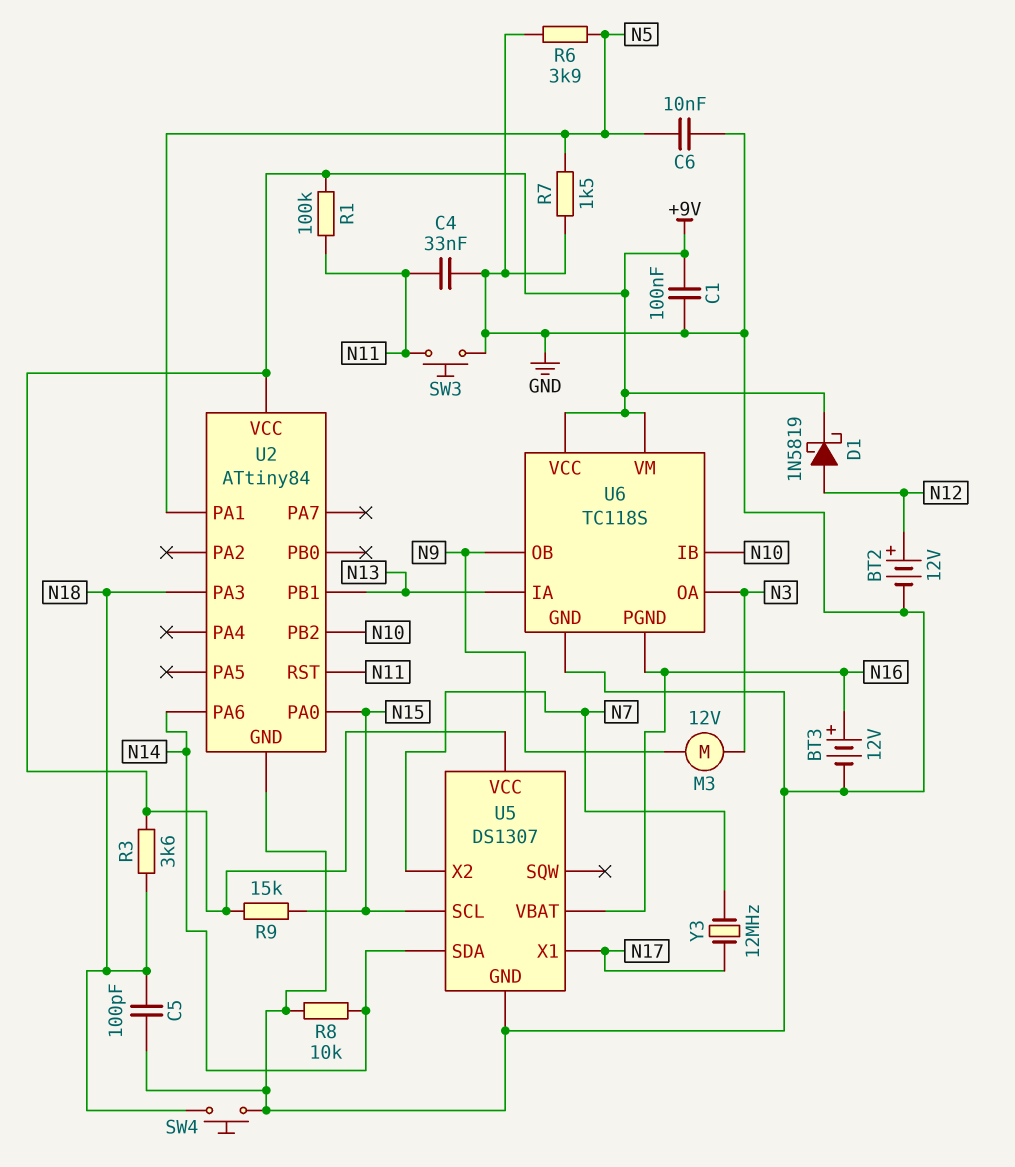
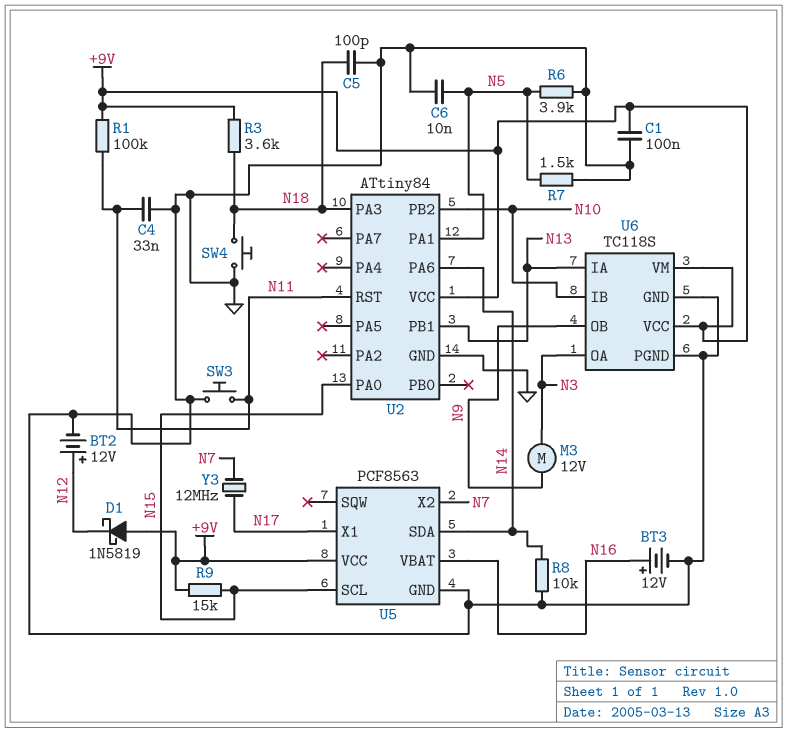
D1: schottky 1N5819 (A N12, K +9V) -> schottky 1N5819 (A +9V, K N12)
U5: DS1307 -> PCF8563
U6 pin PGND: N16 -> GND

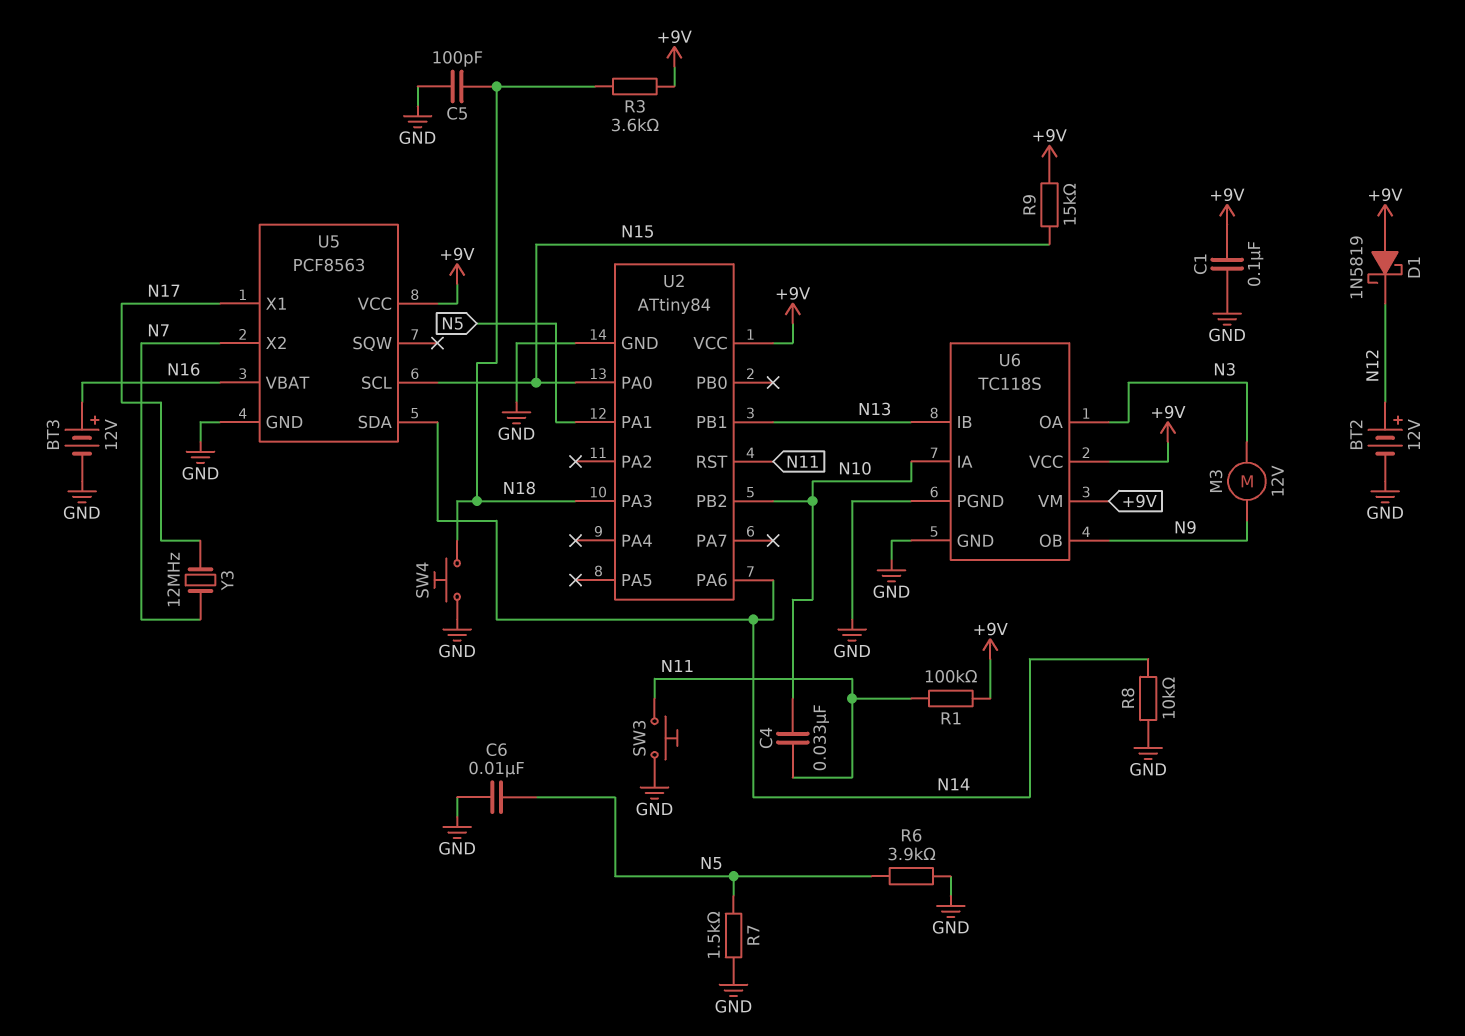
C4: 33nF (GND, N11) -> 33nF (N10, N11)
U6 pin IA: N13 -> N10
U6 pin IB: N10 -> N13

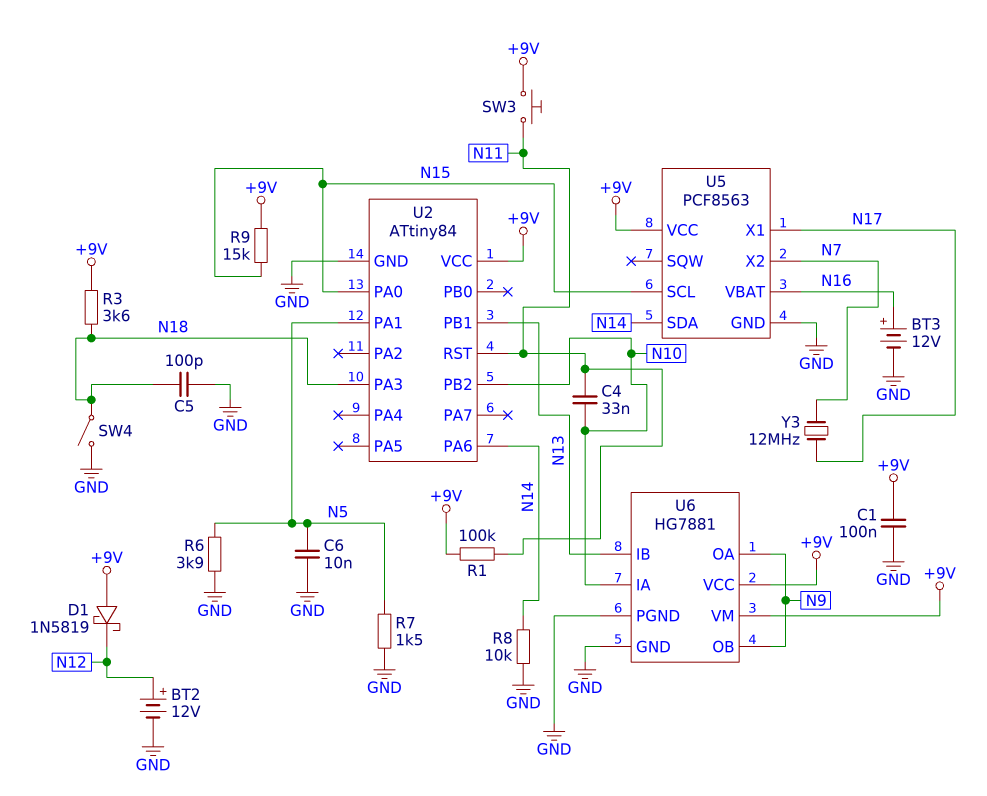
M3: motor 12V (N3, N9) -> none
SW3: button (GND, N11) -> button (+9V, N11)
SW4: button (GND, N18) -> switch (GND, N18)
U6: TC118S -> HG7881
U6 pin OA: N3 -> N9

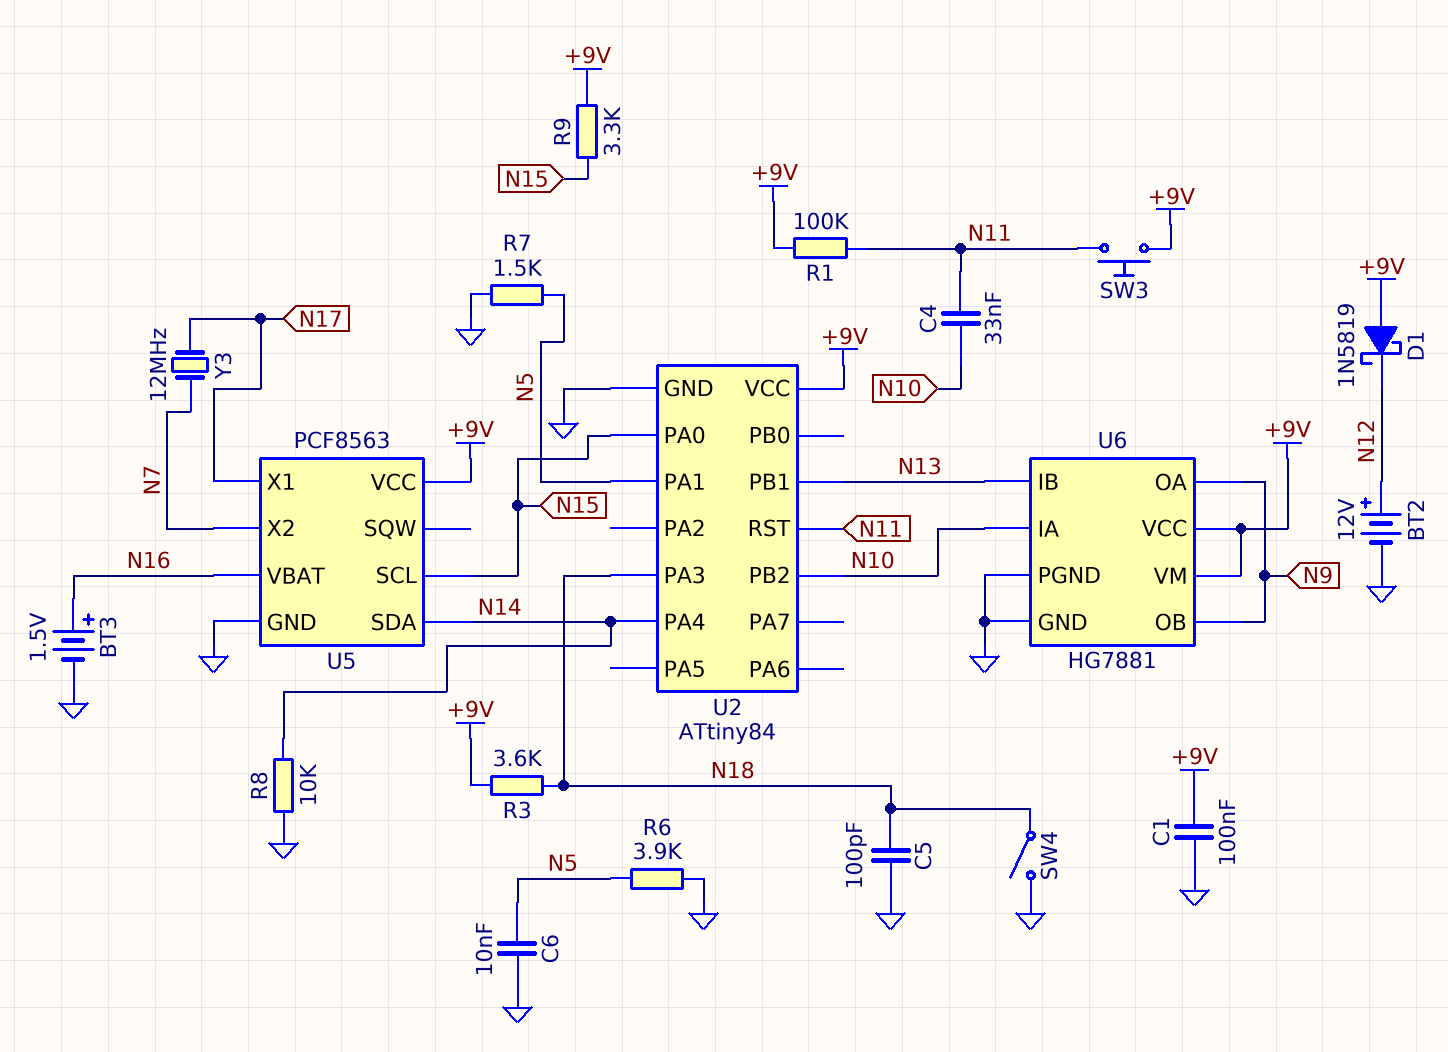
BT3: 12V (plus N16, minus GND) -> 1.5V (plus N16, minus GND)
R9: 15k (+9V, N15) -> 3.3k (+9V, N15)
U2 pin PA4: none -> N14
U2 pin PA6: N14 -> none

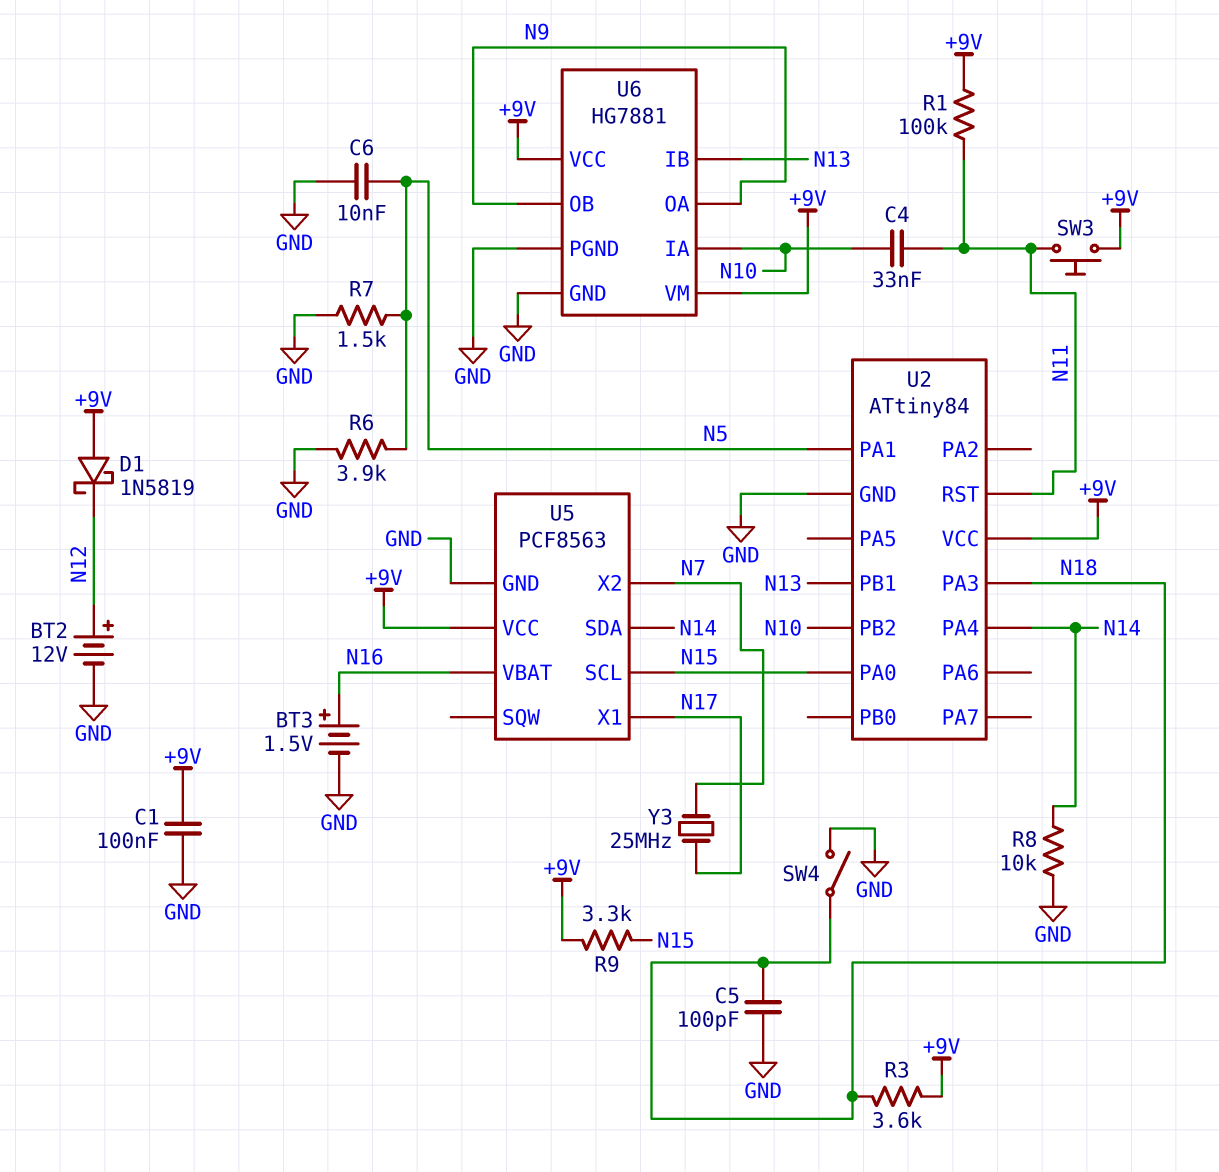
Y3: 12MHz (N7, N17) -> 25MHz (N7, N17)

